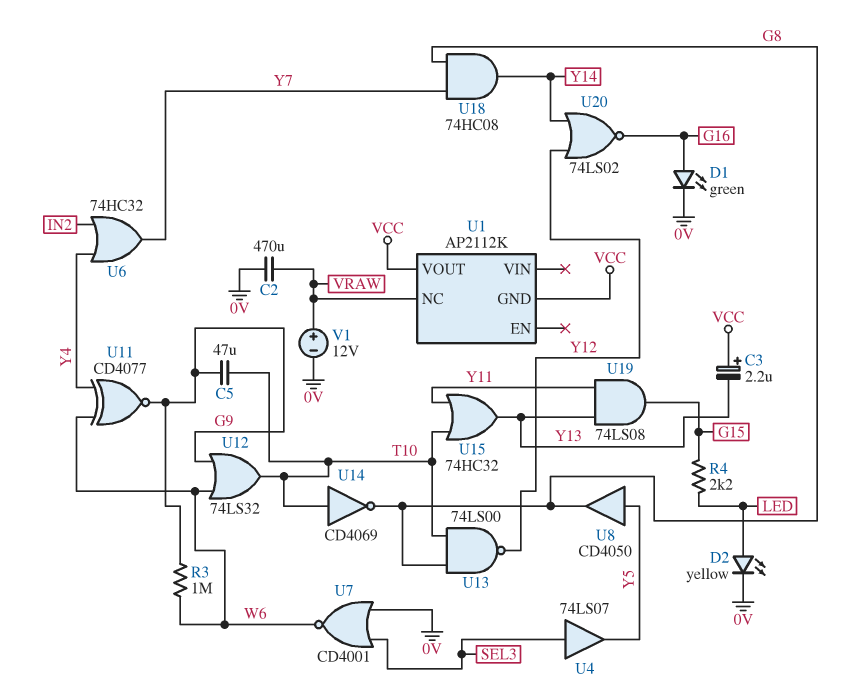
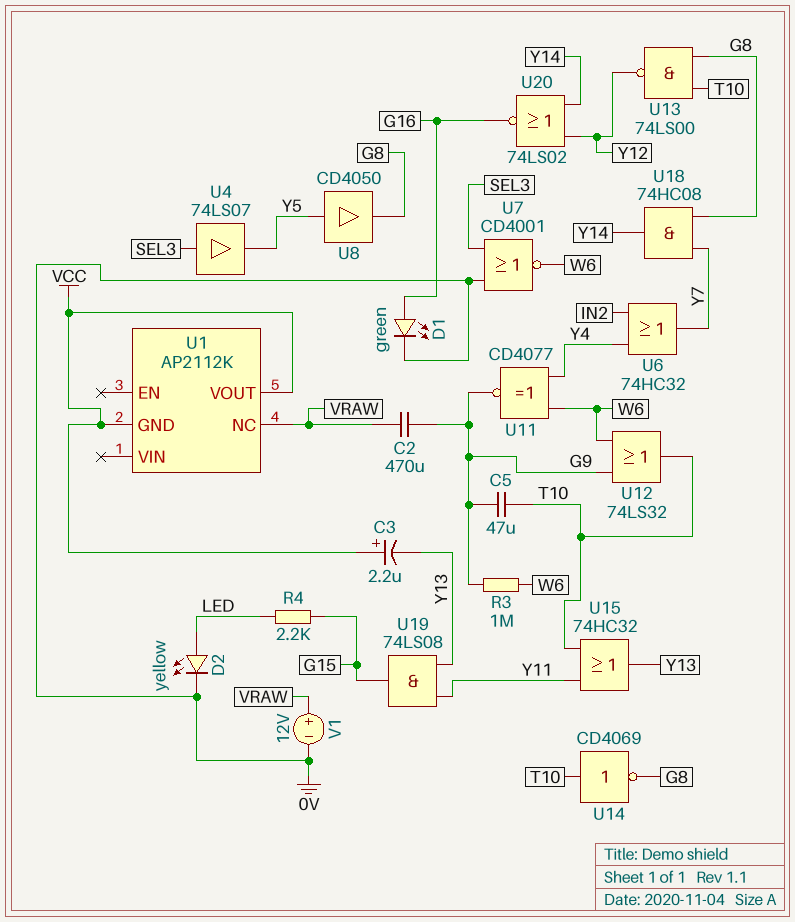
C2: 470uF (0V, VRAW) -> 470uF (G9, VRAW)

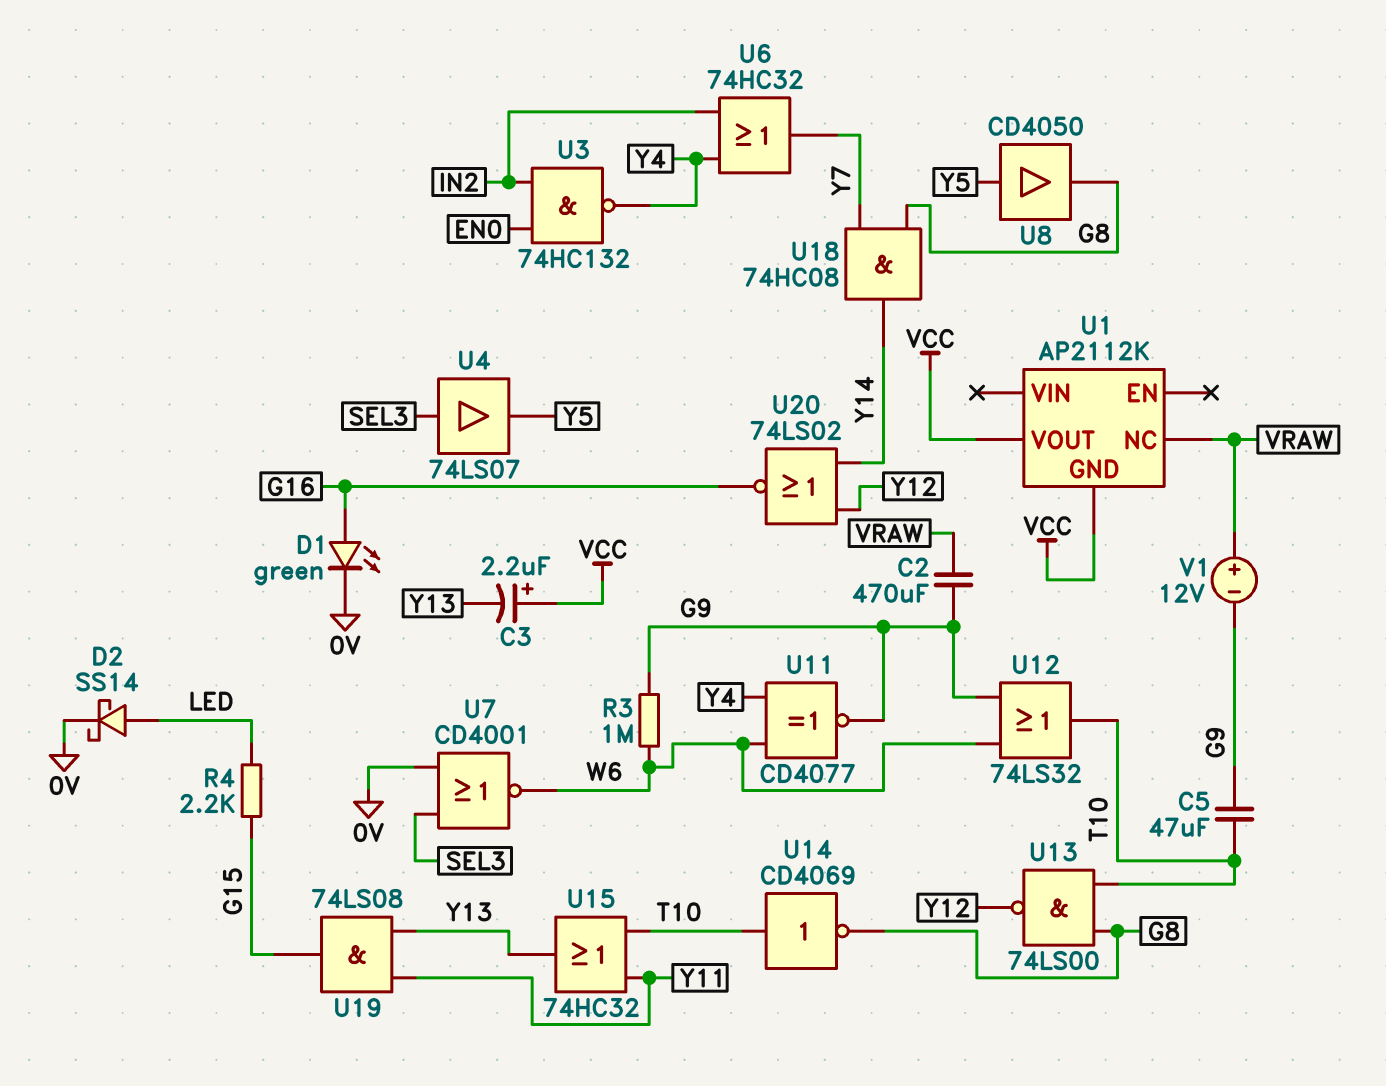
D2: LED yellow (A LED, K 0V) -> schottky SS14 (A LED, K 0V)
U3: none -> NAND 74HC132 (in EN0, in IN2, out Y4)
V1: 12V (plus VRAW, minus 0V) -> 12V (plus VRAW, minus G9)

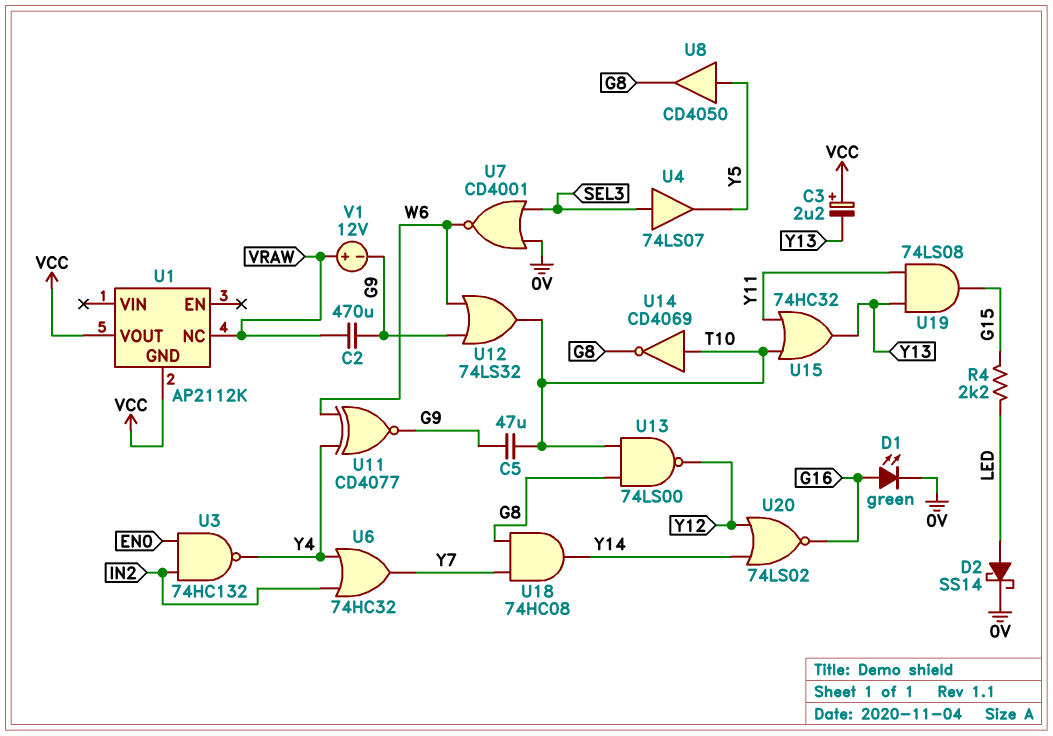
R3: 1M (G9, W6) -> none

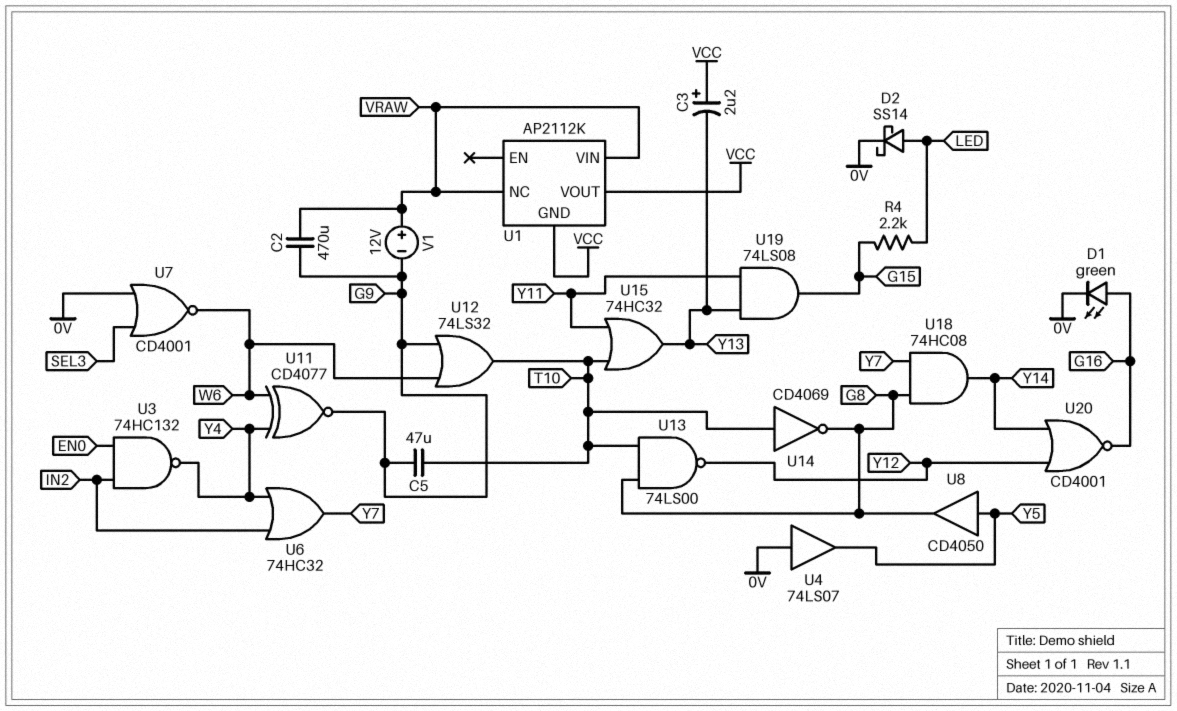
U1 pin VIN: none -> VRAW
U4: buffer 74LS07 (in SEL3, out Y5) -> buffer 74LS07 (in 0V, out Y5)
U20: NOR 74LS02 (in Y12, in Y14, out G16) -> NOR CD4001 (in Y12, in Y14, out G16)

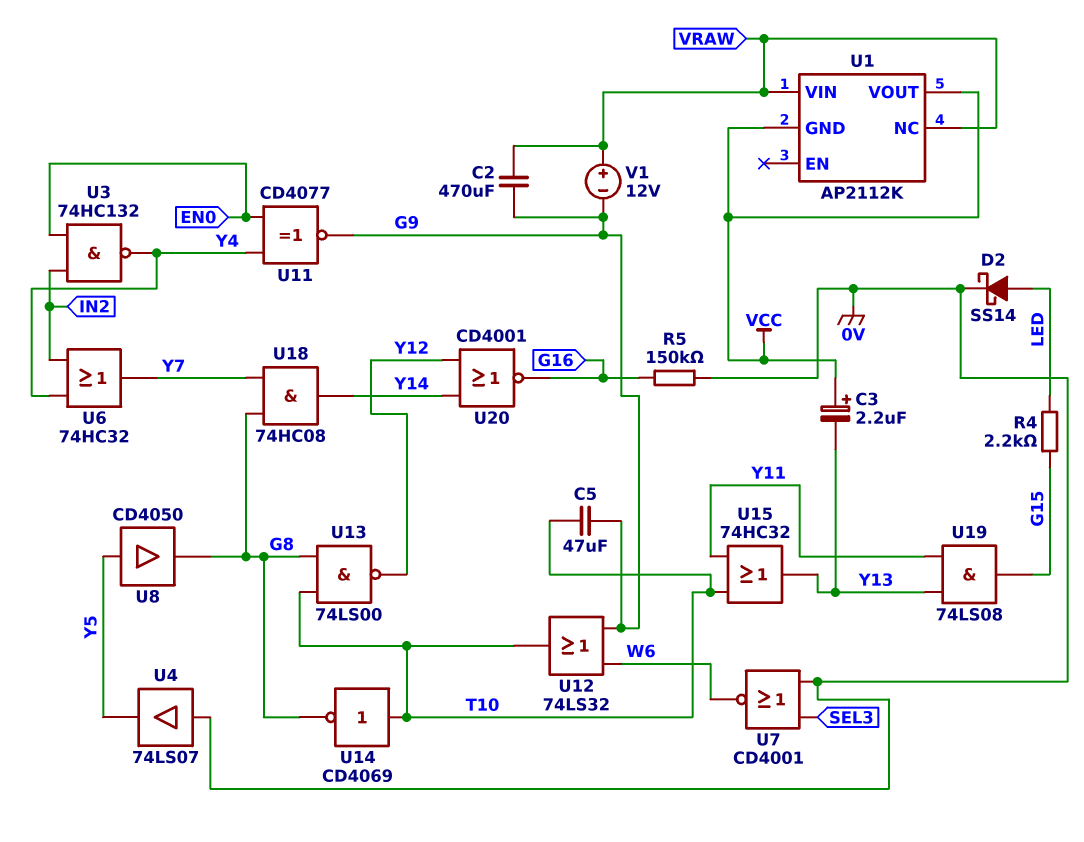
D1: LED green (A G16, K 0V) -> none
R5: none -> 150k (0V, G16)
U11: XNOR CD4077 (in W6, in Y4, out G9) -> XNOR CD4077 (in EN0, in Y4, out G9)

